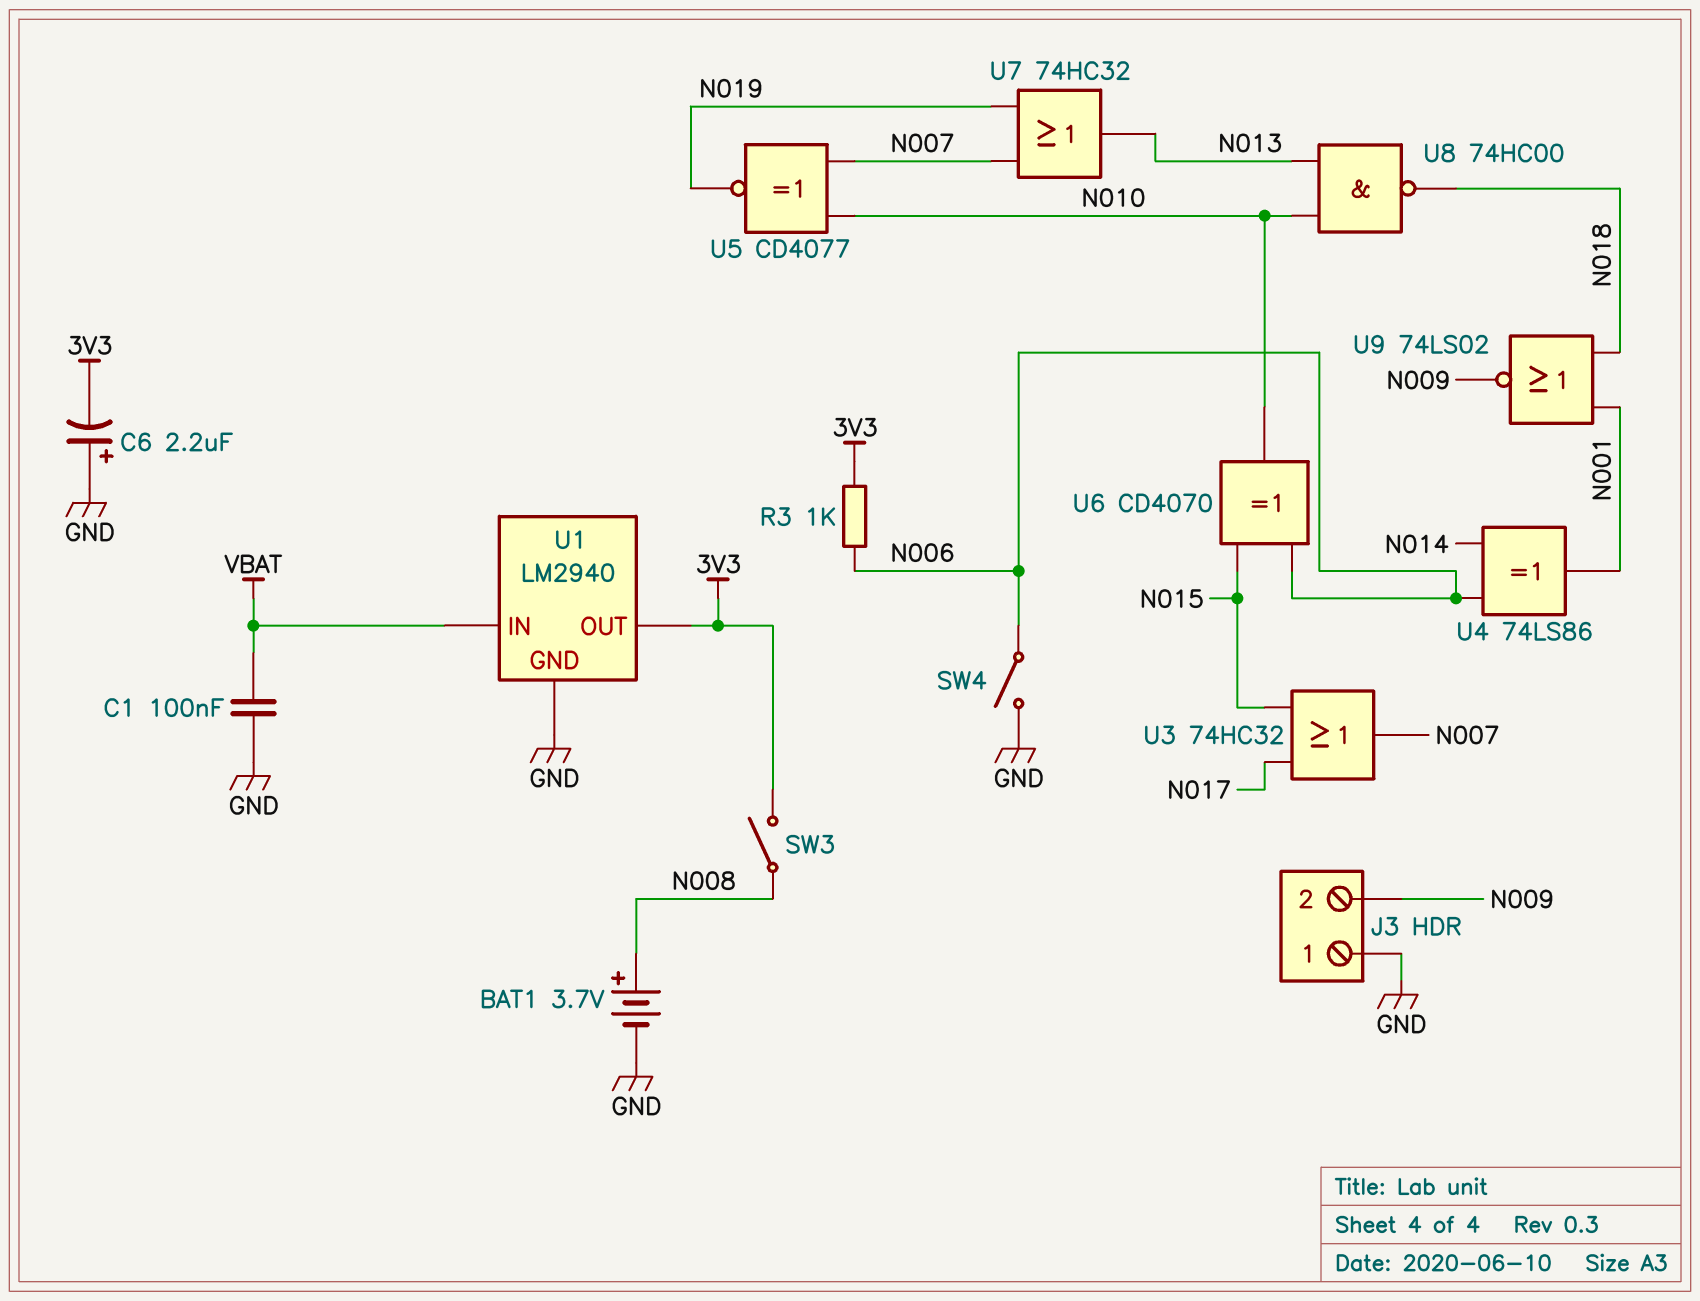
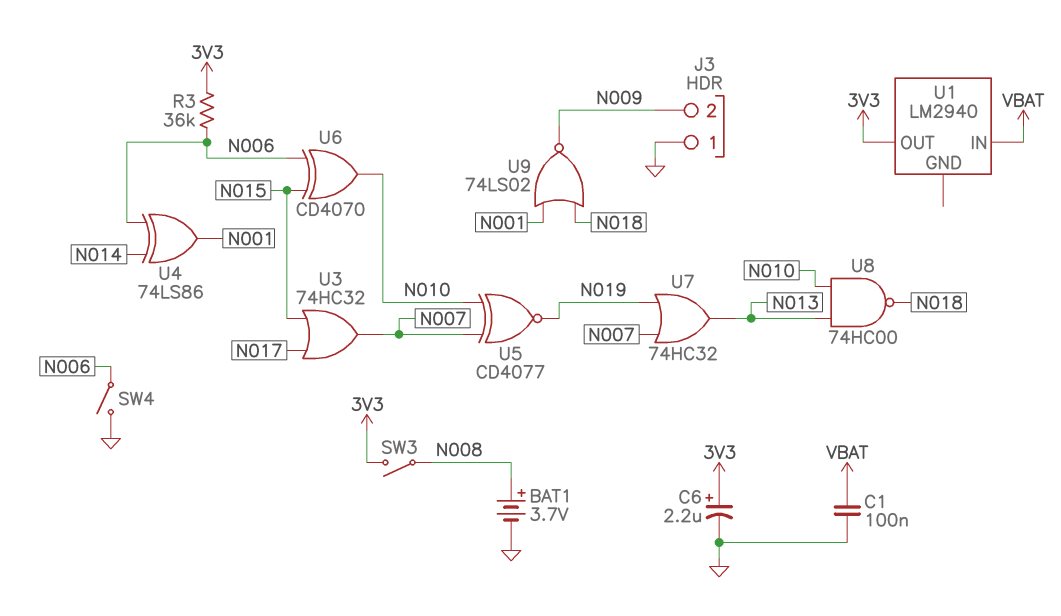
C6: 2.2uF (plus GND, minus 3V3) -> 2.2uF (plus 3V3, minus GND)
R3: 1k (3V3, N006) -> 36k (3V3, N006)
U1 pin GND: GND -> none

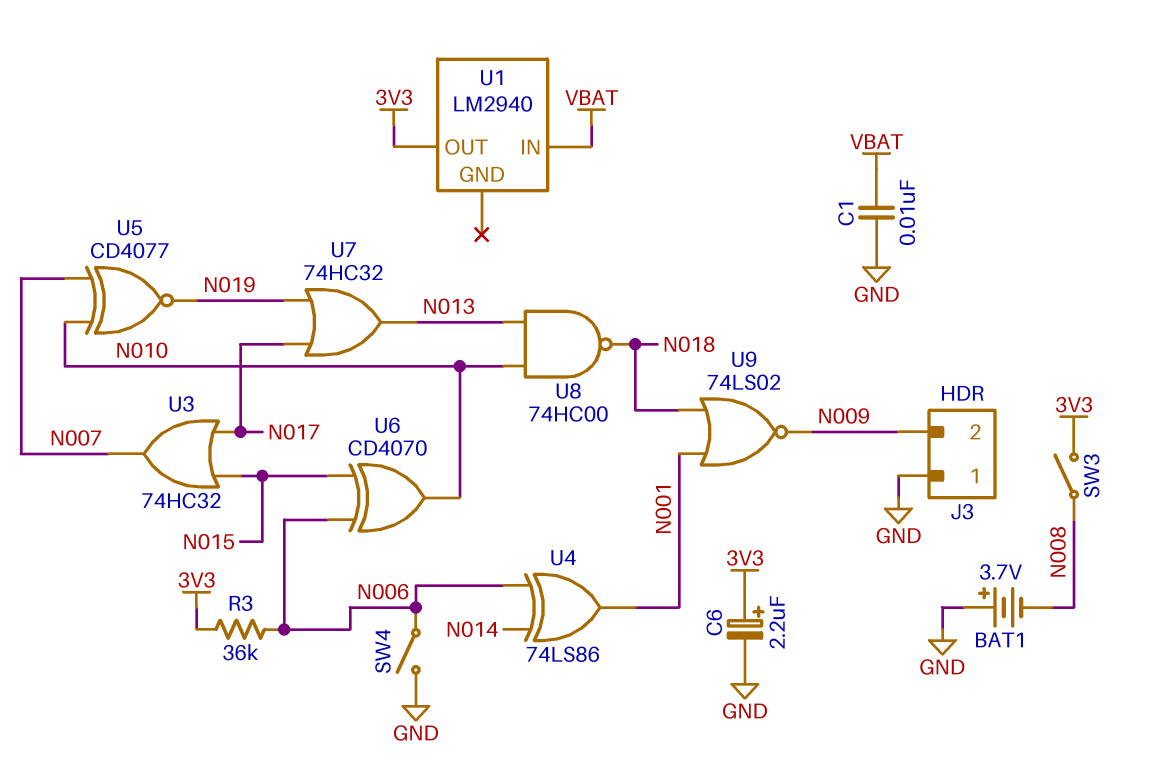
BAT1: 3.7V (plus N008, minus GND) -> 3.7V (plus GND, minus N008)
C1: 100nF (GND, VBAT) -> 10nF (GND, VBAT)
U7: OR 74HC32 (in N007, in N019, out N013) -> OR 74HC32 (in N017, in N019, out N013)

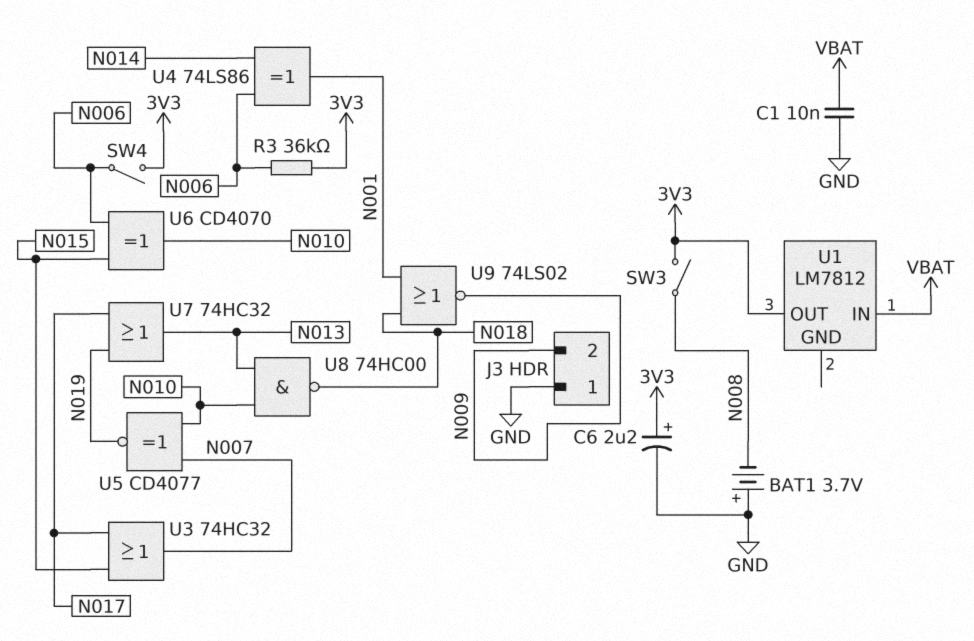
SW4: switch (GND, N006) -> switch (3V3, N006)
U1: LM2940 -> LM7812

